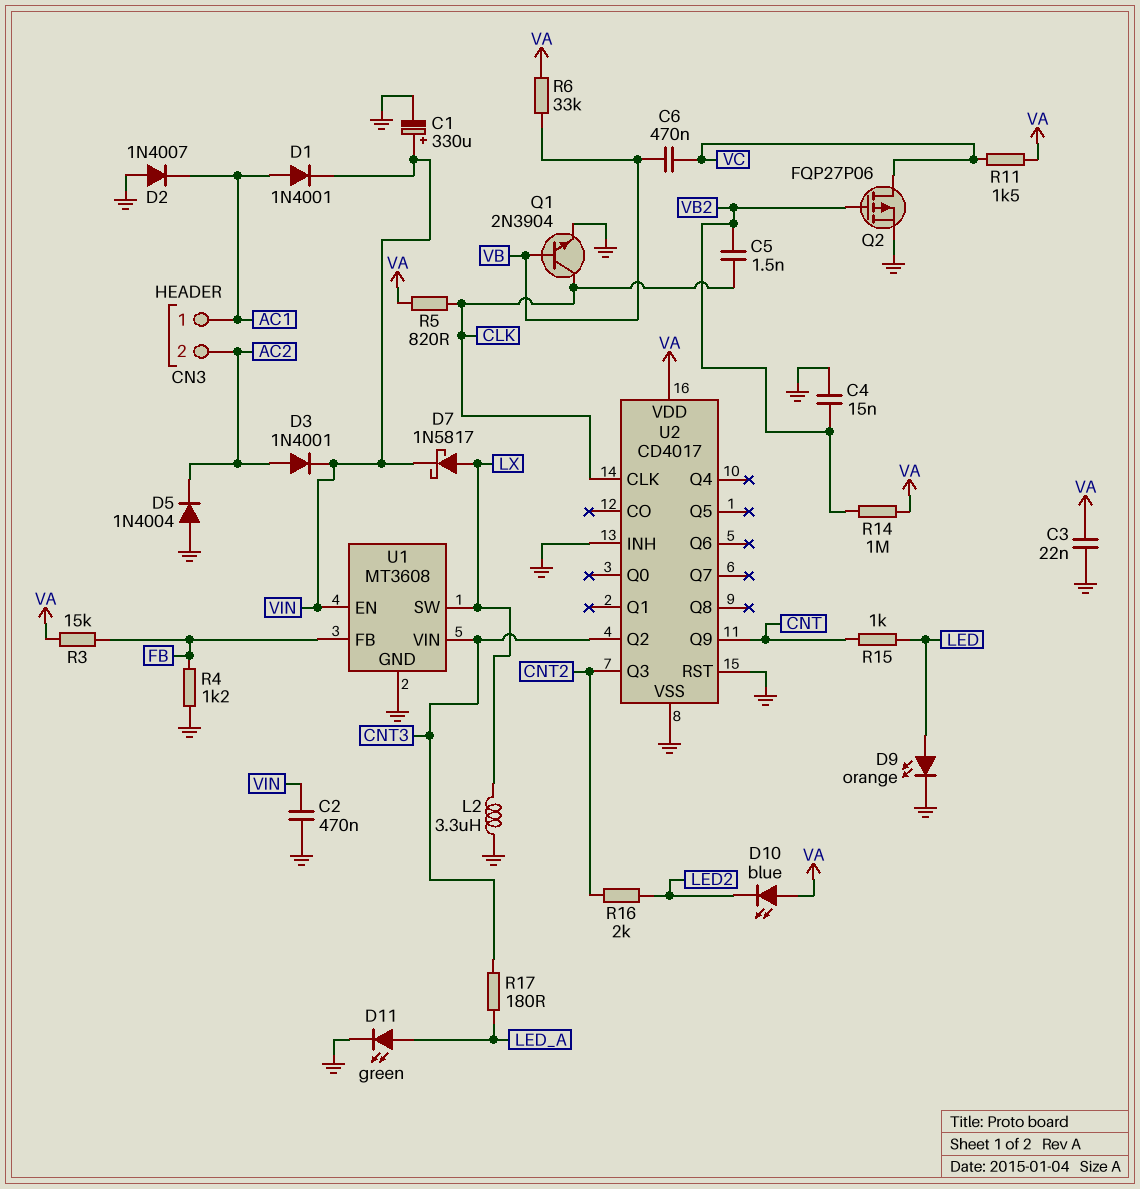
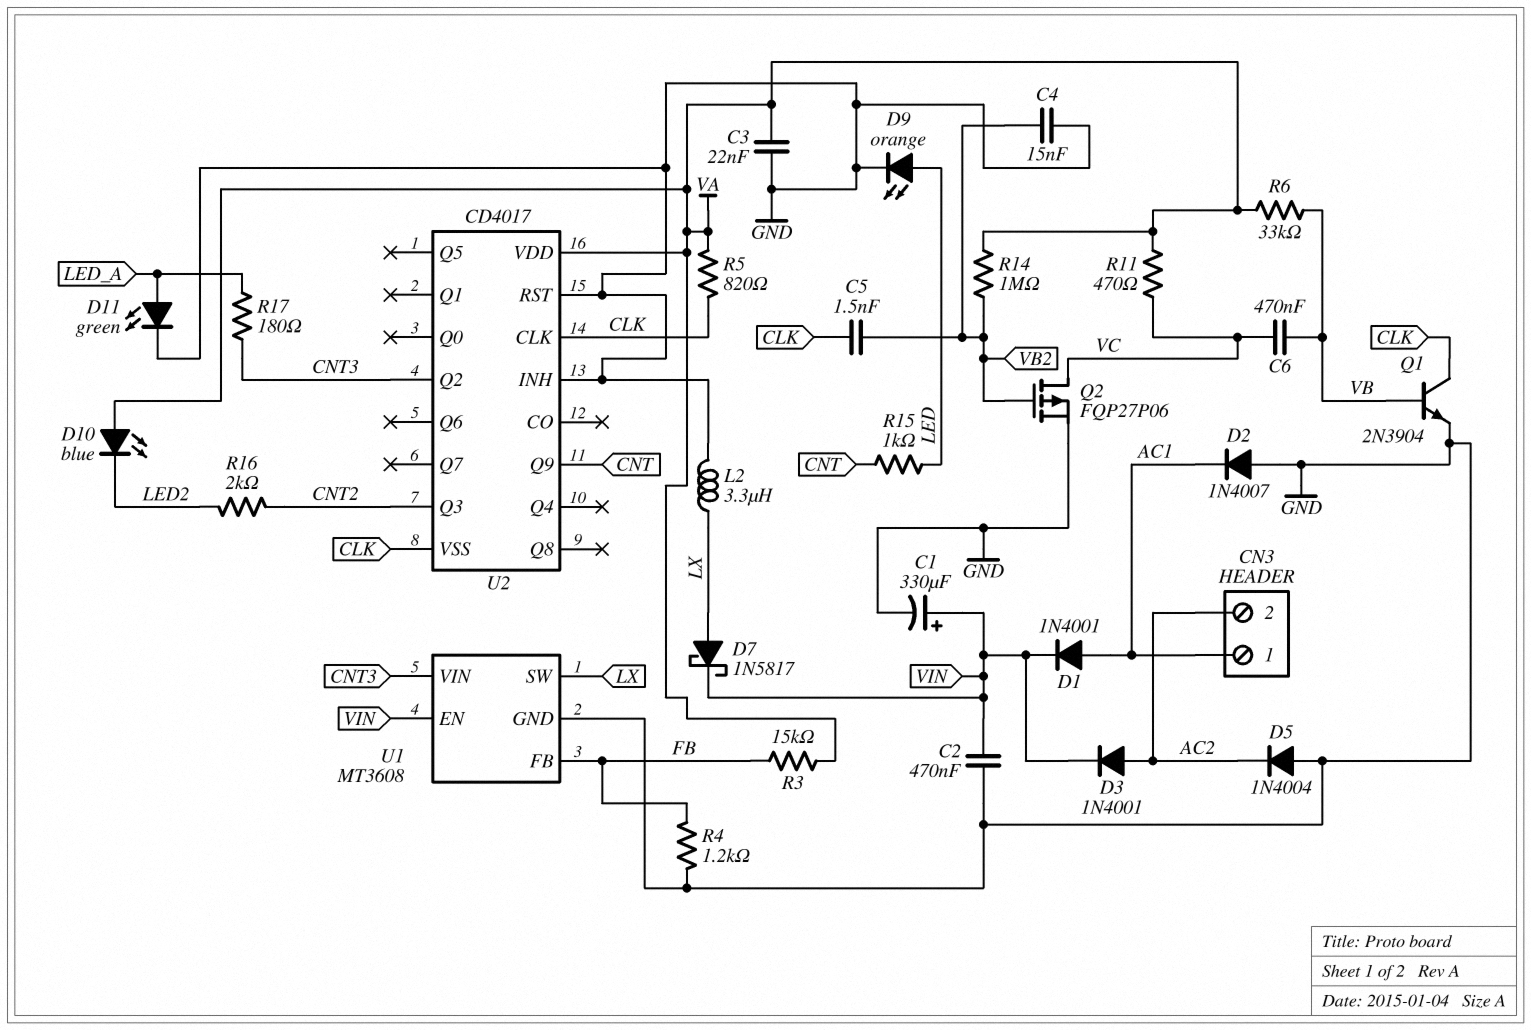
R11: 1.5k (VA, VC) -> 470 (VA, VC)
U2 pin VSS: GND -> CLK

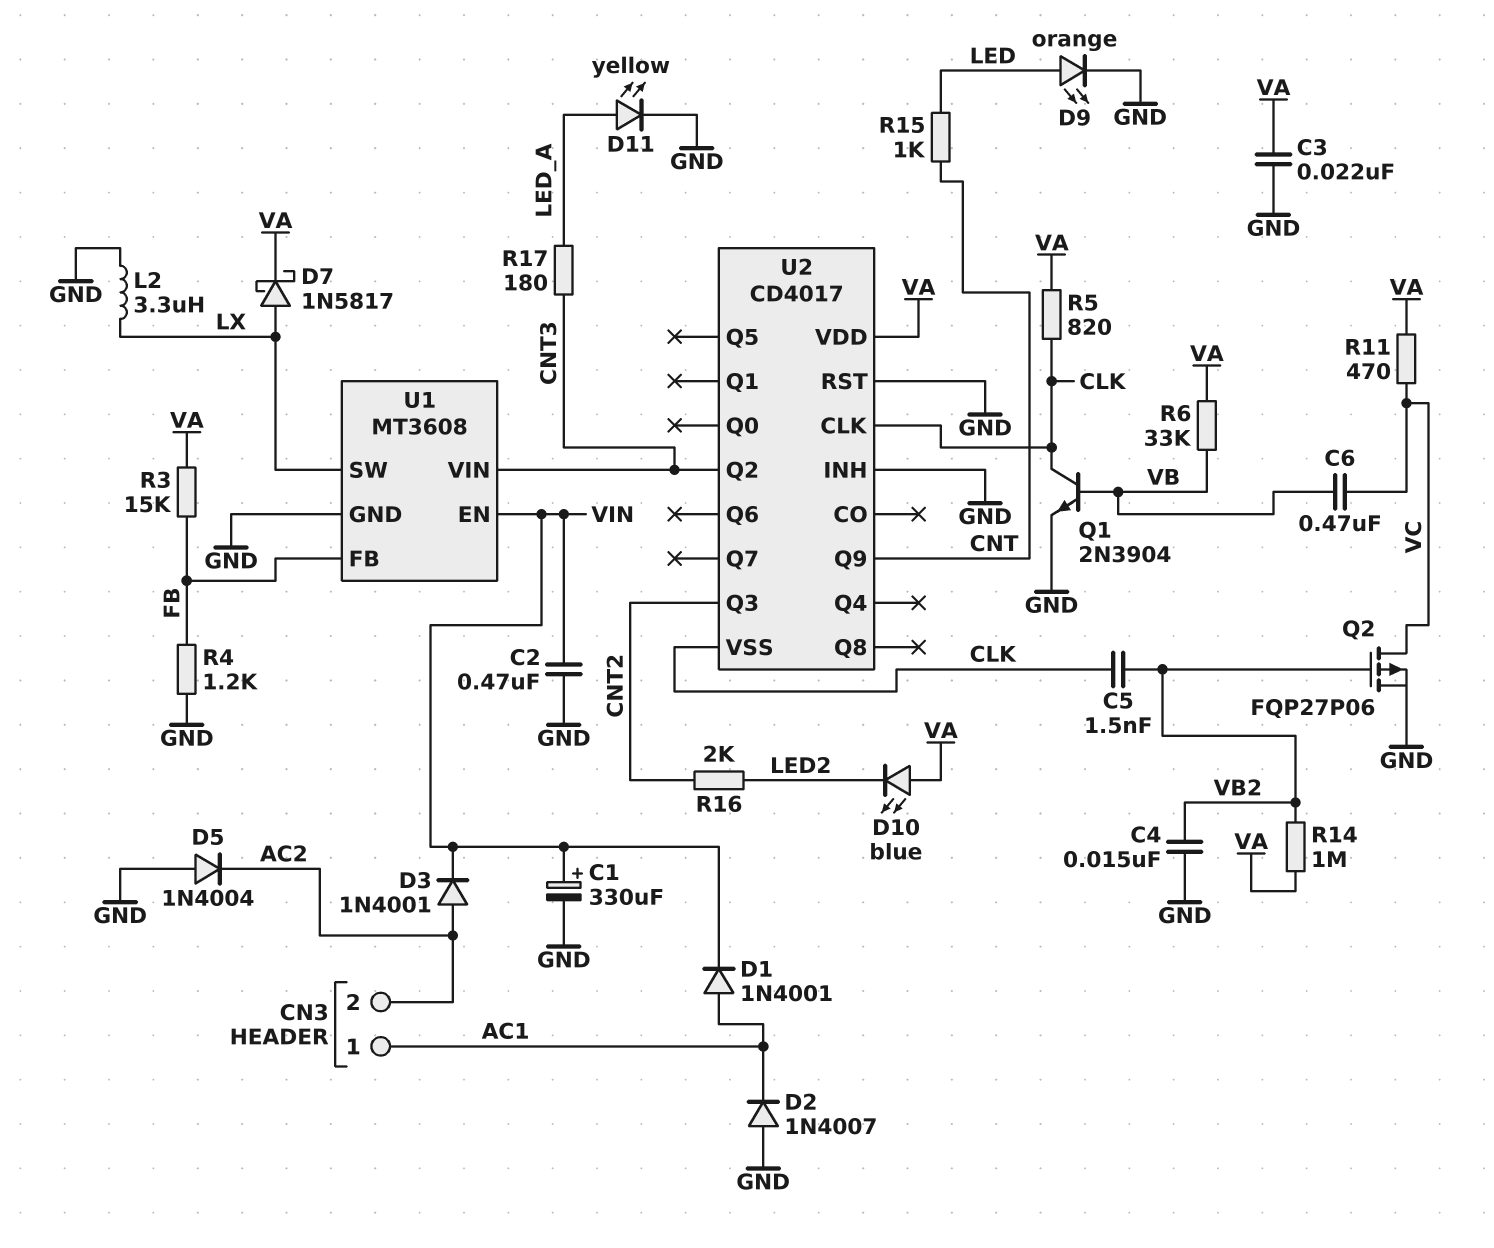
D7: schottky 1N5817 (A LX, K VIN) -> schottky 1N5817 (A LX, K VA)
D11: LED green (A LED_A, K GND) -> LED yellow (A LED_A, K GND)

